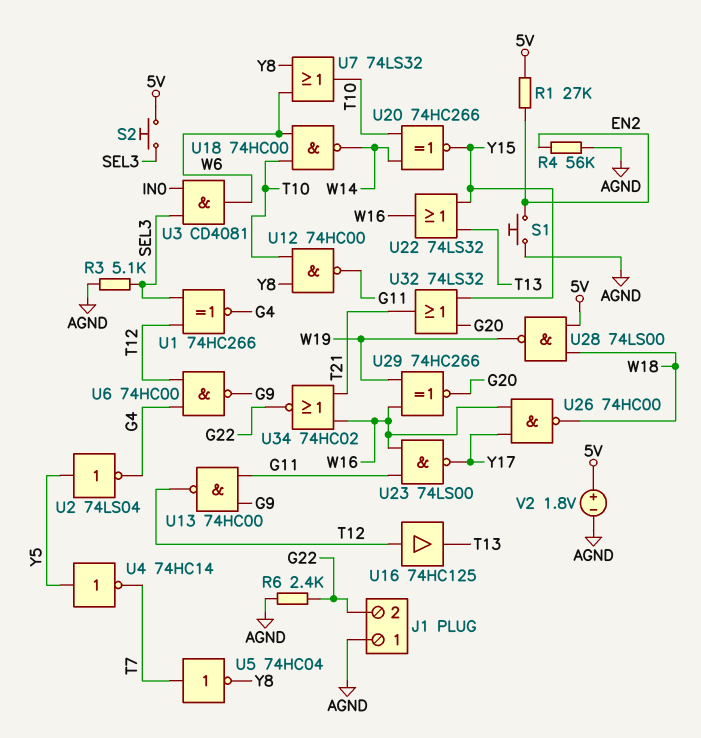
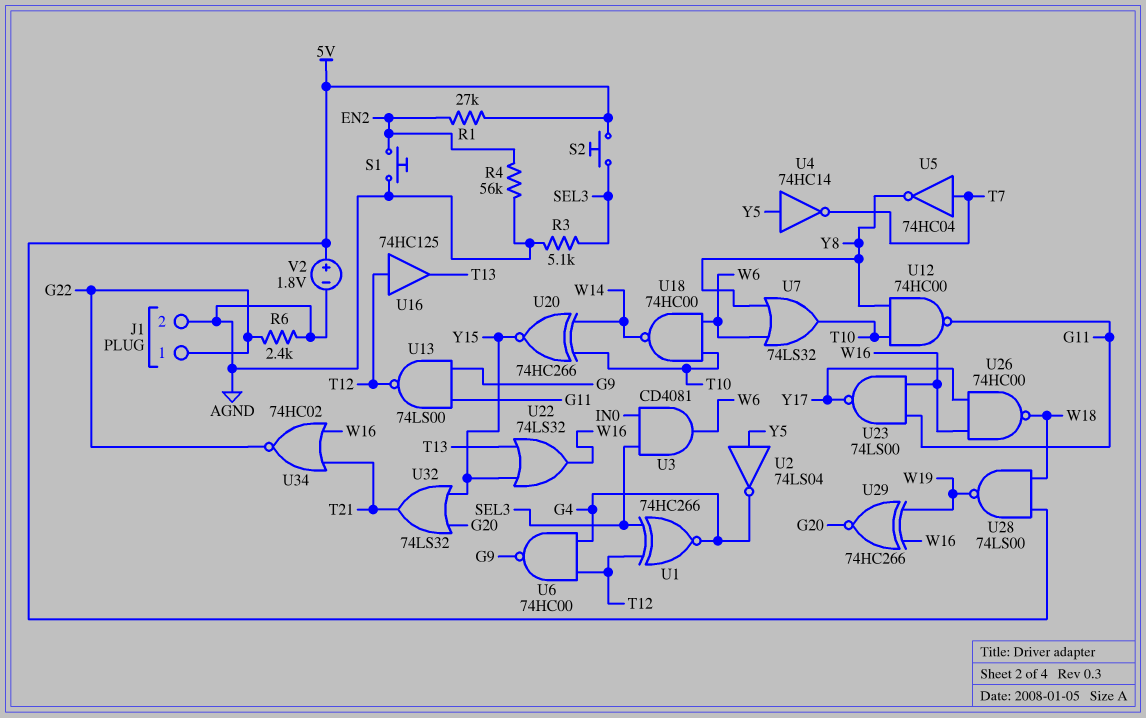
J1 pin 1: AGND -> G22
J1 pin 2: G22 -> AGND
U13: NAND 74HC00 (in G9, in G11, out T12) -> NAND 74LS00 (in G9, in G11, out T12)

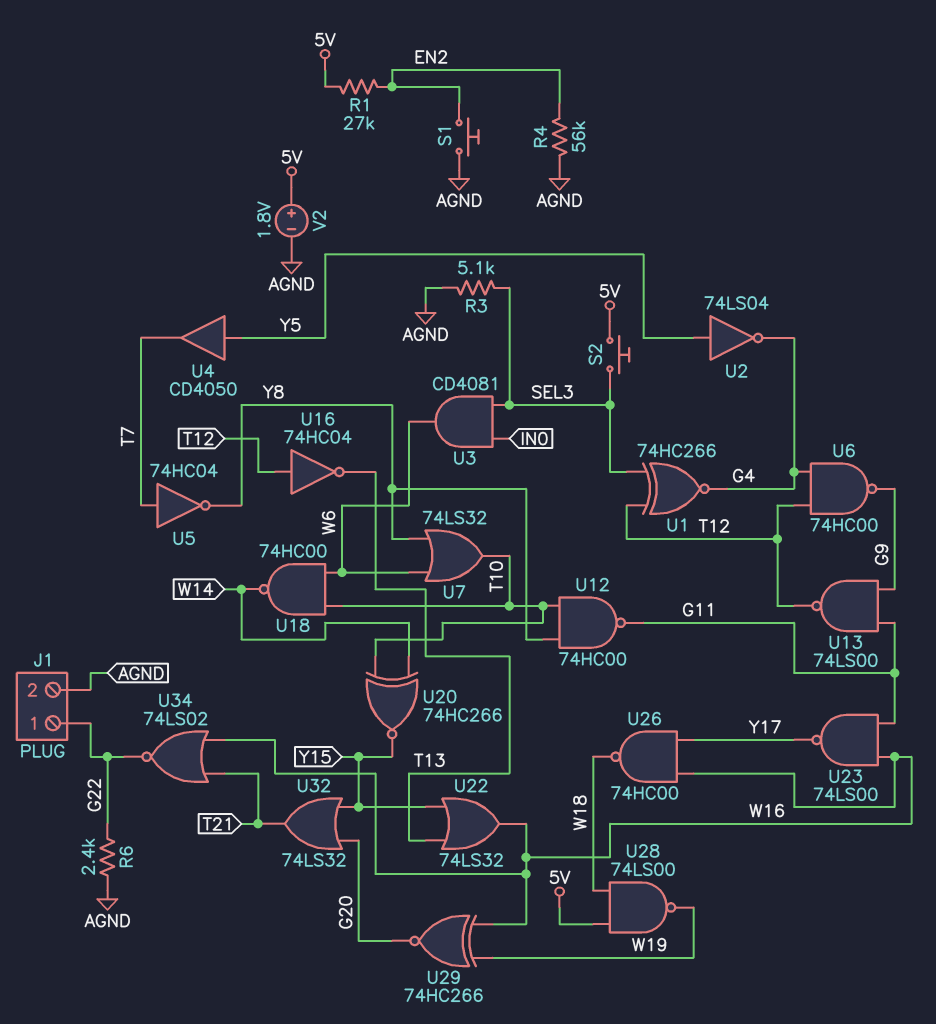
U4: NOT 74HC14 (in Y5, out T7) -> buffer CD4050 (in Y5, out T7)
U16: buffer 74HC125 (in T12, out T13) -> NOT 74HC04 (in T12, out T13)
U34: NOR 74HC02 (in T21, in W16, out G22) -> NOR 74LS02 (in T21, in W16, out G22)

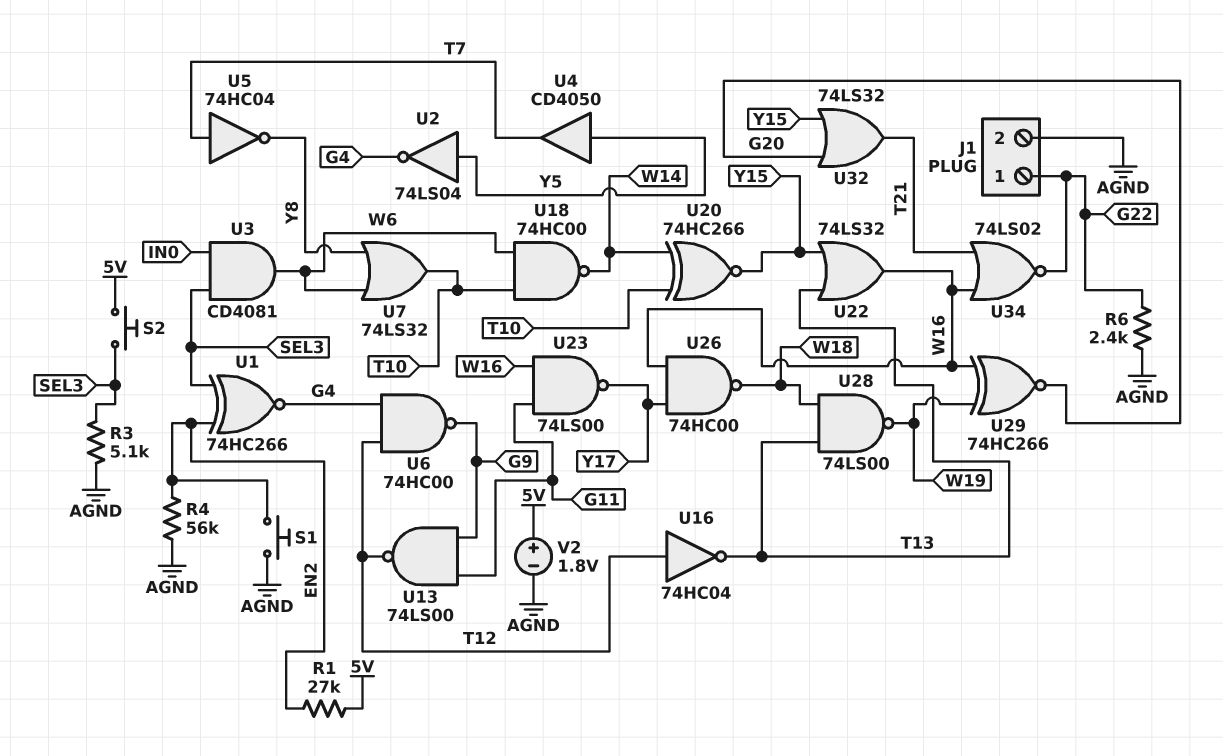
U1: XNOR 74HC266 (in SEL3, in T12, out G4) -> XNOR 74HC266 (in EN2, in SEL3, out G4)
U12: NAND 74HC00 (in T10, in Y8, out G11) -> none
U28: NAND 74LS00 (in 5V, in W18, out W19) -> NAND 74LS00 (in T13, in W18, out W19)

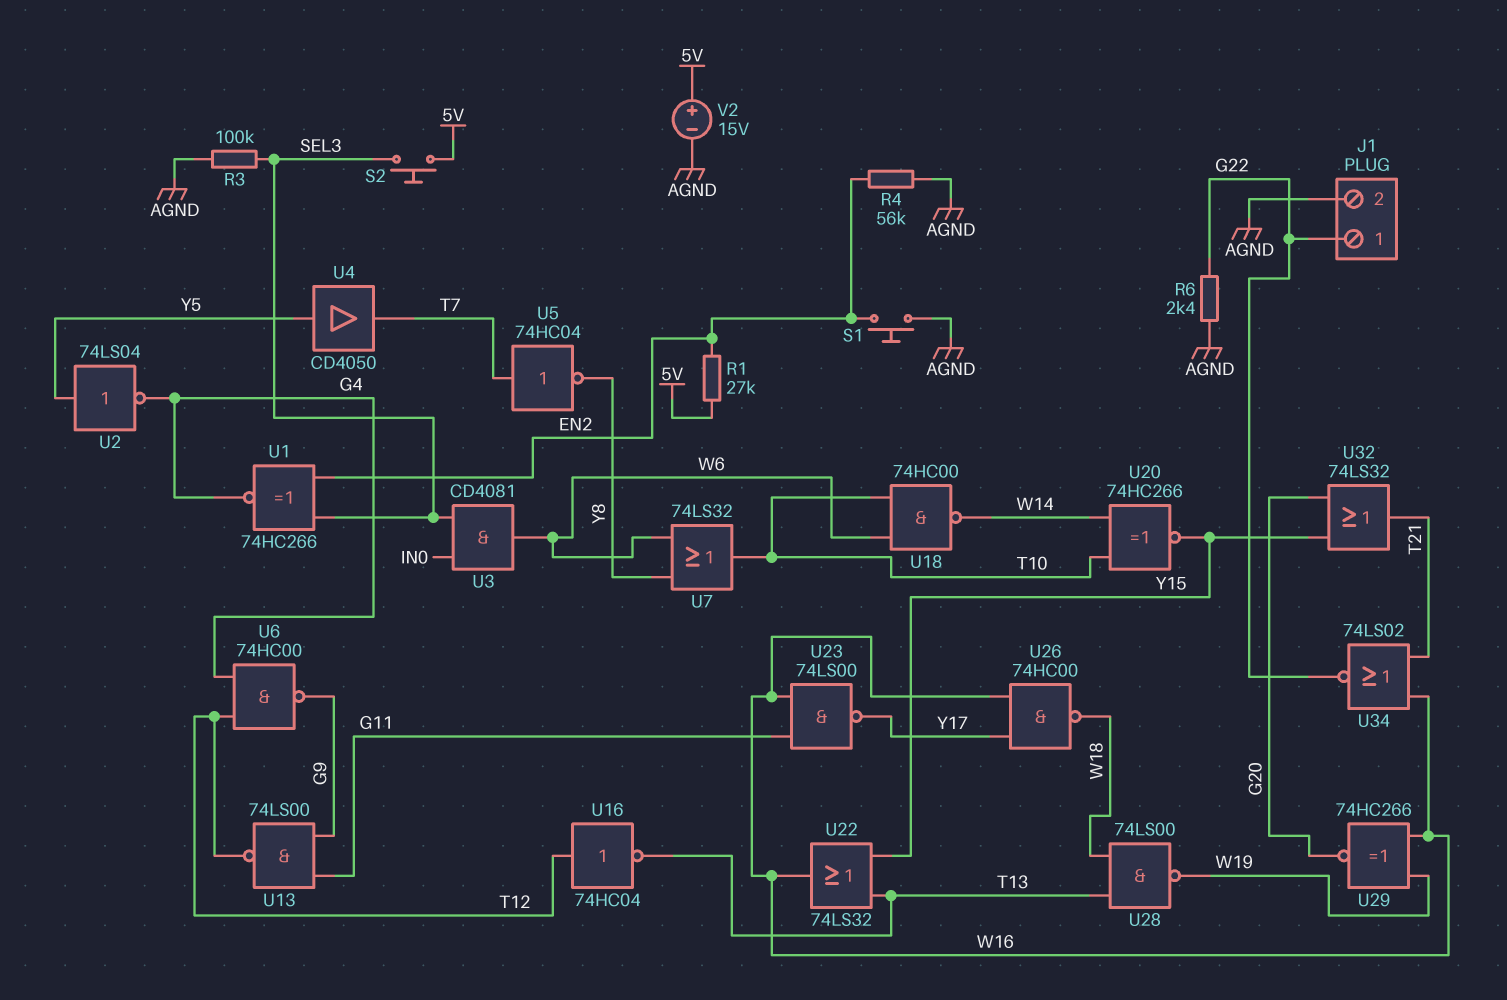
R3: 5.1k (AGND, SEL3) -> 100k (AGND, SEL3)
V2: 1.8V (plus 5V, minus AGND) -> 15V (plus 5V, minus AGND)

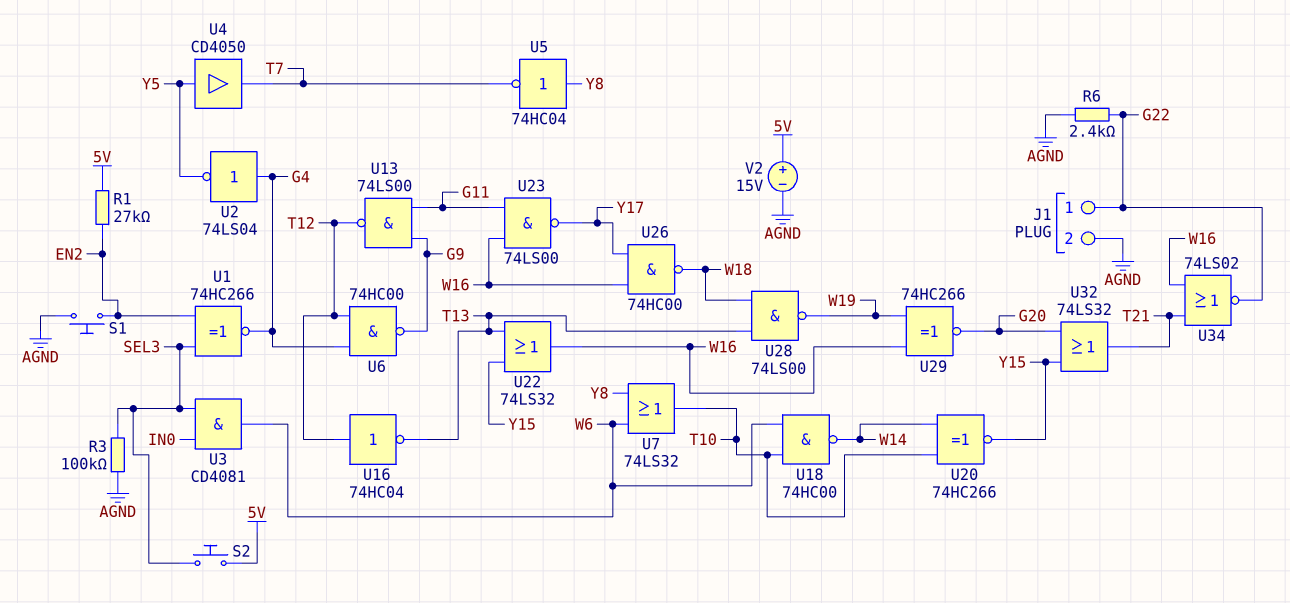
R4: 56k (AGND, EN2) -> none
U2: NOT 74LS04 (in Y5, out G4) -> NOT 74LS04 (in G4, out Y5)
U5: NOT 74HC04 (in T7, out Y8) -> NOT 74HC04 (in Y8, out T7)

